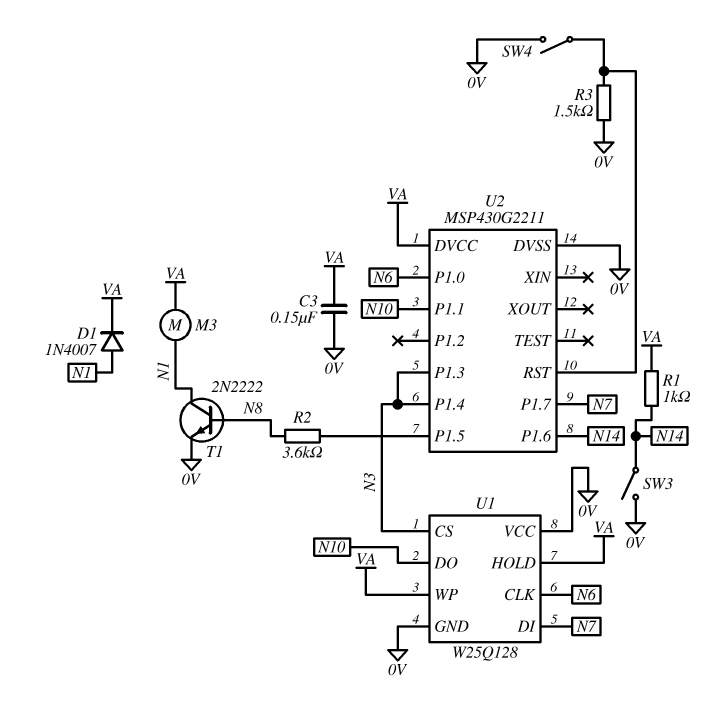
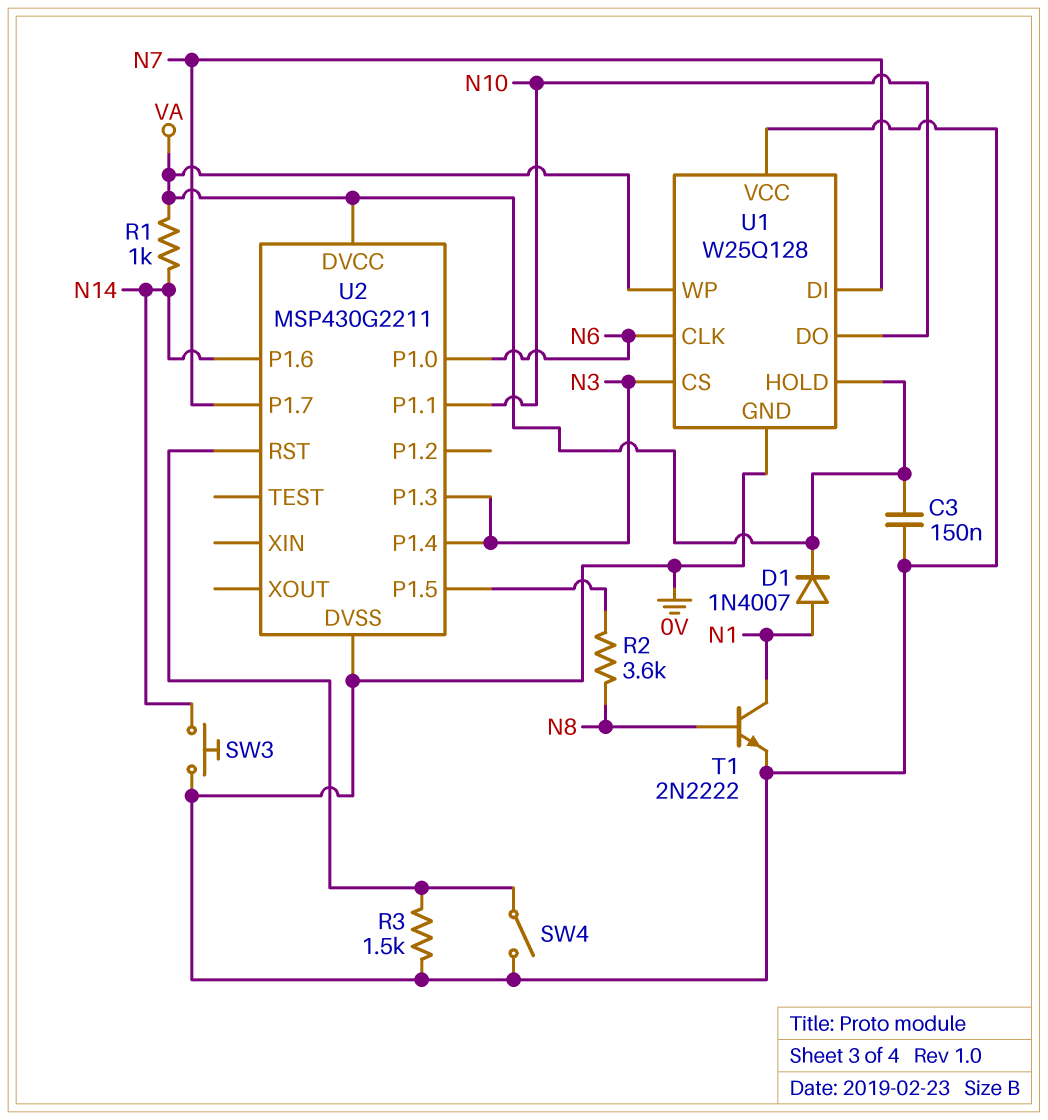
M3: motor (N1, VA) -> none
SW3: switch (0V, N14) -> button (0V, N14)

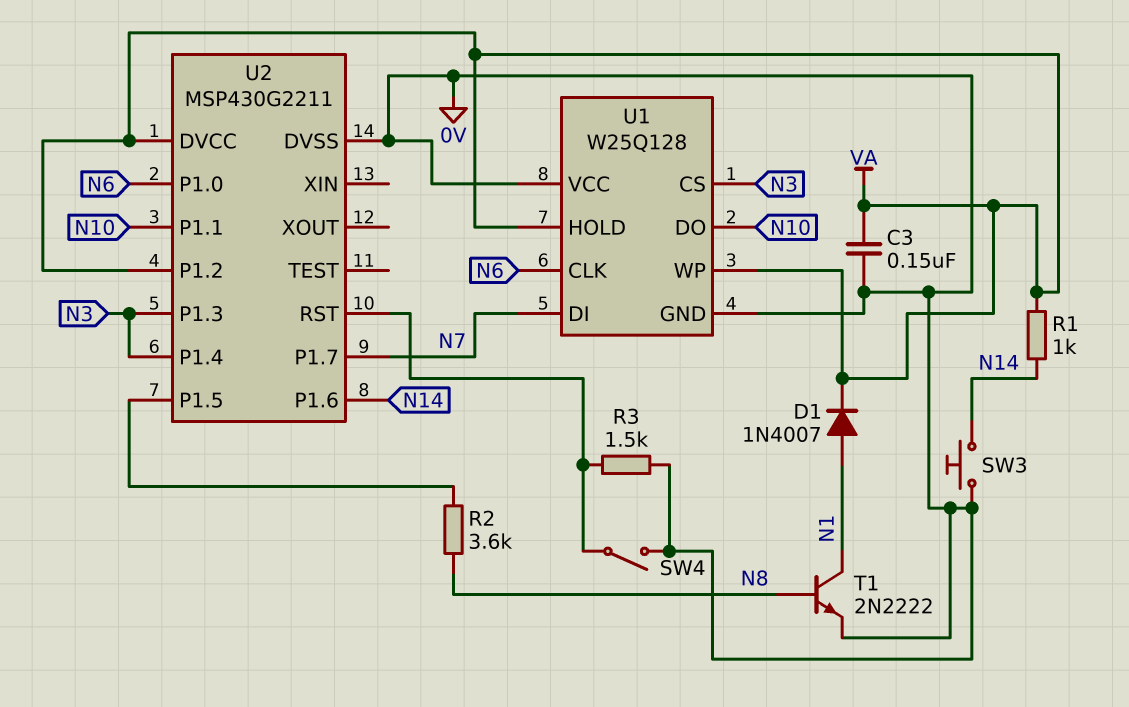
U2 pin P1.2: none -> VA

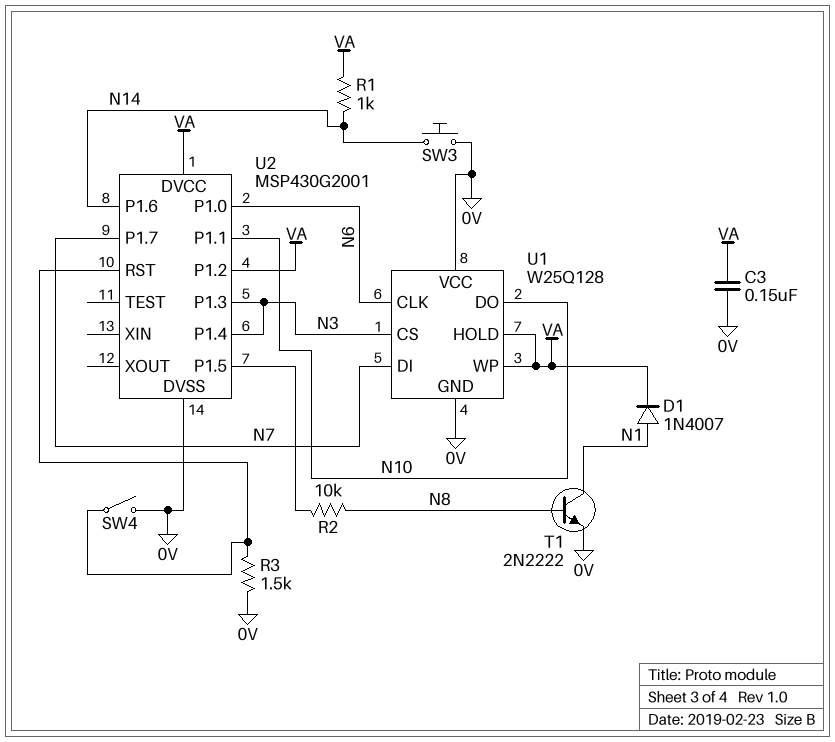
R2: 3.6k (N8, U2/P1.5) -> 10k (N8, U2/P1.5)
U2: MSP430G2211 -> MSP430G2001

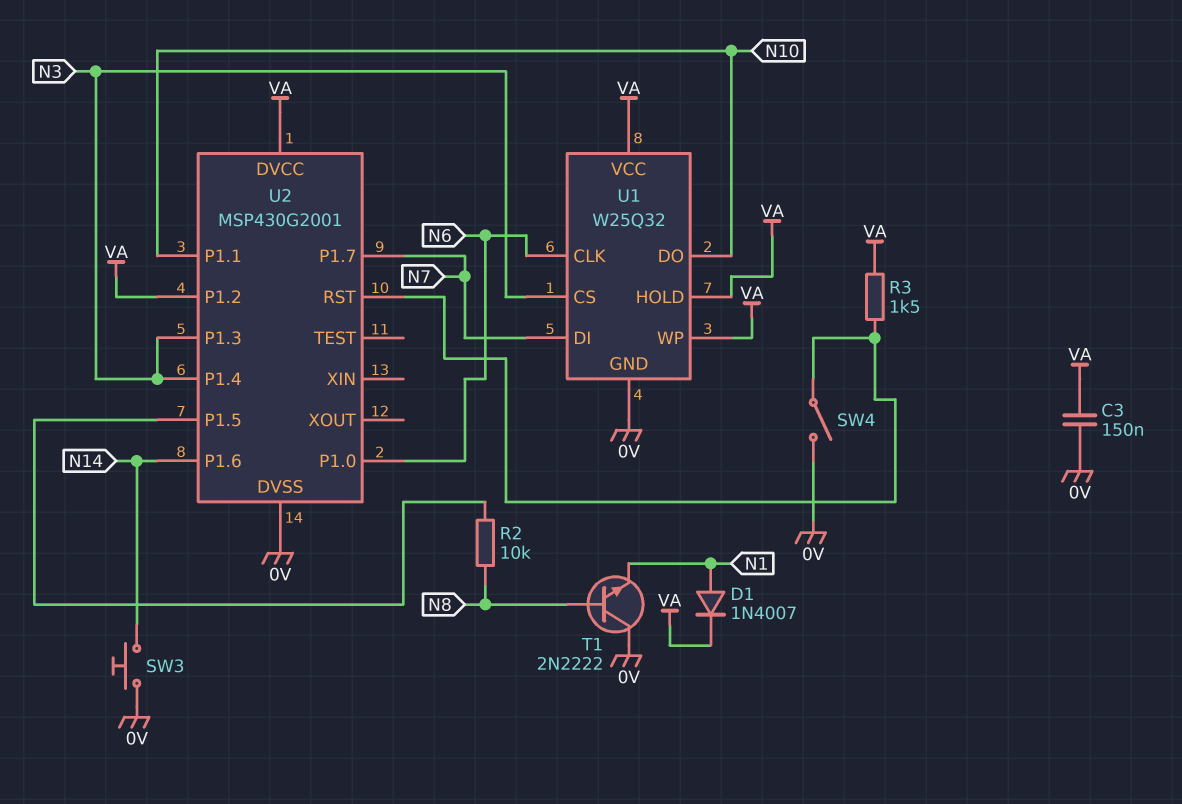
R1: 1k (N14, VA) -> none
R3: 1.5k (0V, U2/RST) -> 1.5k (U2/RST, VA)
T1: NPN 2N2222 (B N8, C N1, E 0V) -> NPN 2N2222 (B N8, C 0V, E N1)
U1: W25Q128 -> W25Q32
U1 pin VCC: 0V -> VA

